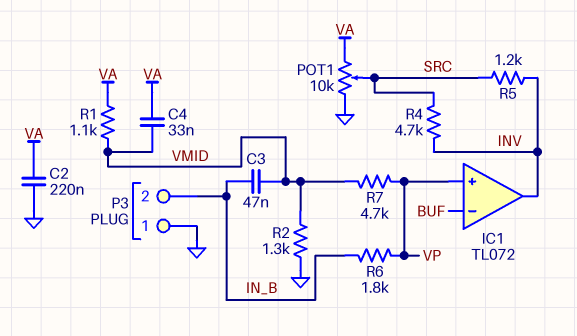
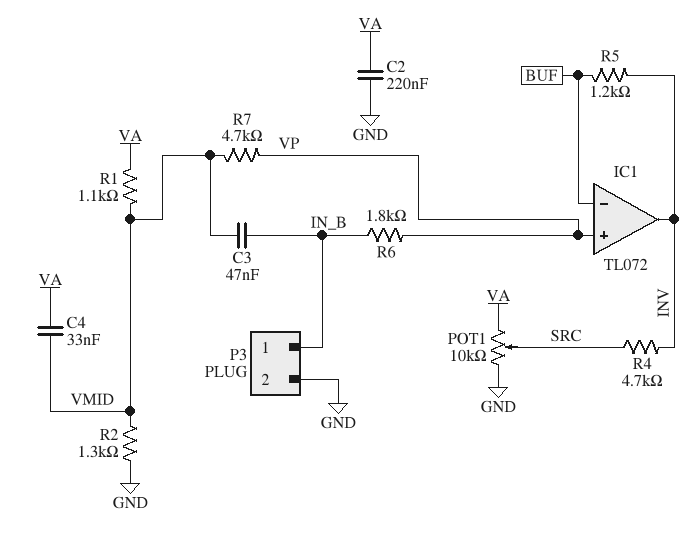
P3 pin 1: GND -> IN_B
P3 pin 2: IN_B -> GND
R5: 1.2k (INV, SRC) -> 1.2k (BUF, INV)

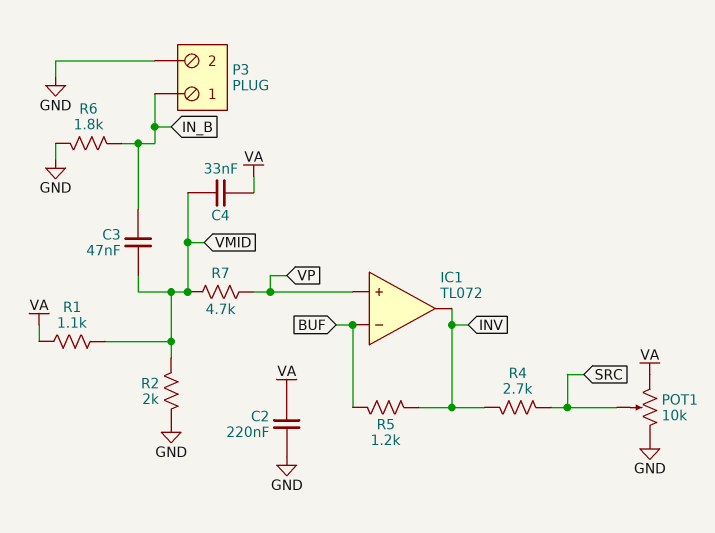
R2: 1.3k (GND, VMID) -> 2k (GND, VMID)
R4: 4.7k (INV, SRC) -> 2.7k (INV, SRC)
R6: 1.8k (IN_B, VP) -> 1.8k (GND, IN_B)

